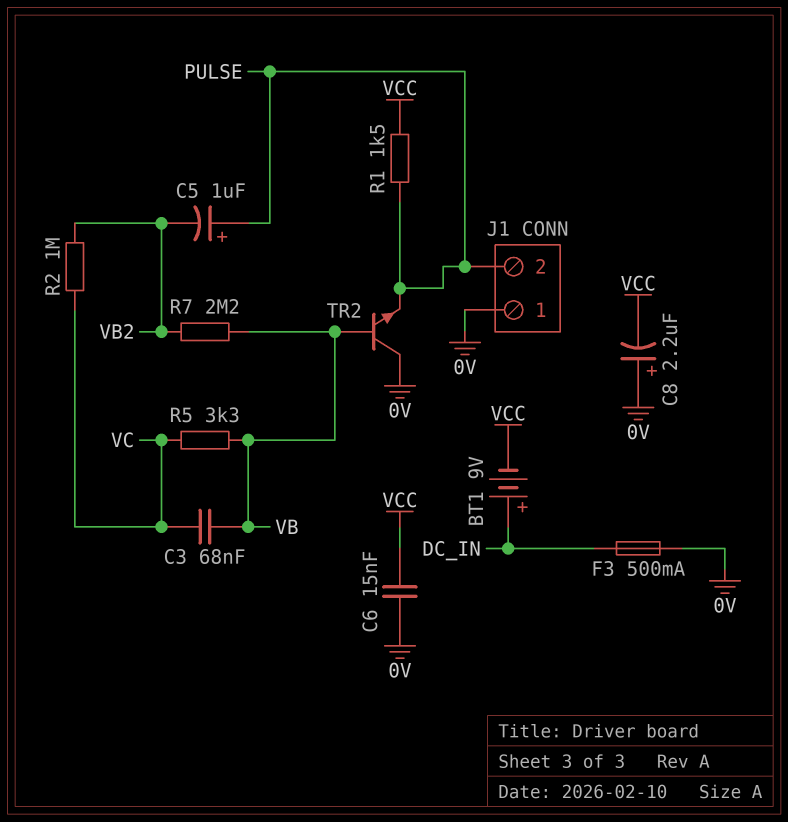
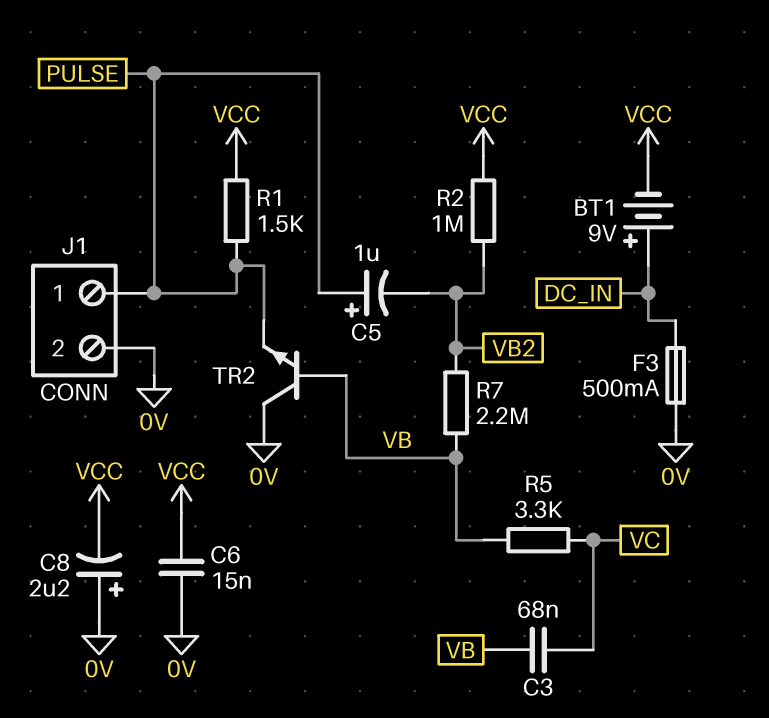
J1 pin 1: 0V -> PULSE
J1 pin 2: PULSE -> 0V
R2: 1M (VB2, VC) -> 1M (VB2, VCC)

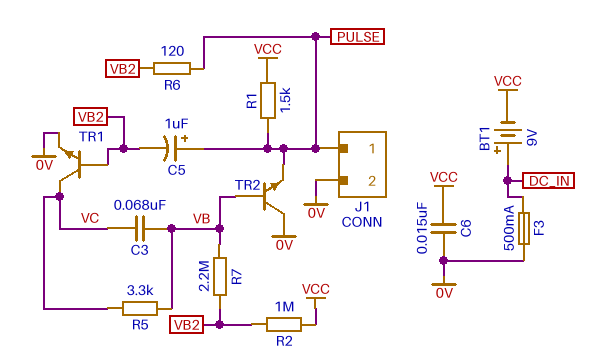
C8: 2.2uF (plus 0V, minus VCC) -> none
R6: none -> 120 (PULSE, VB2)
TR1: none -> NPN (B VB2, C VC, E 0V)

